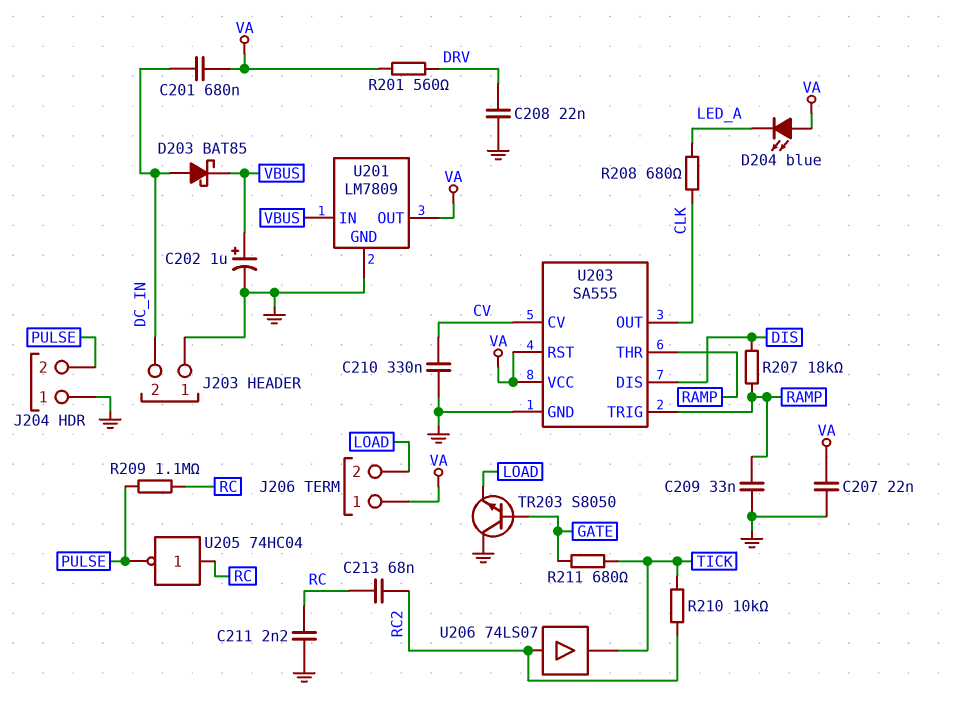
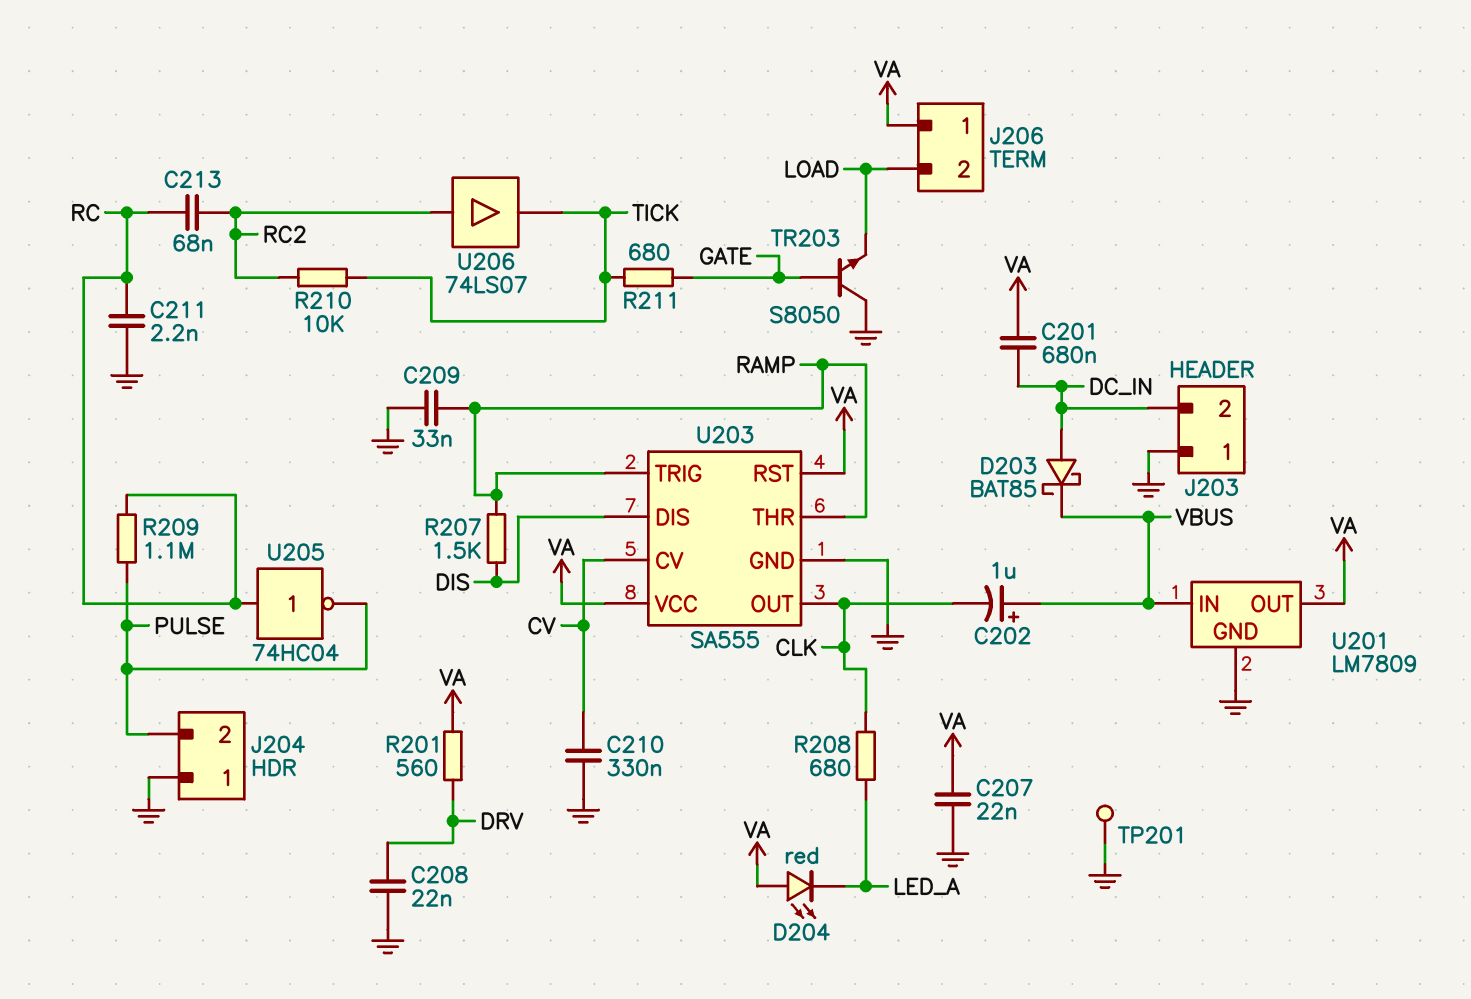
C202: 1uF (plus VBUS, minus GND) -> 1uF (plus VBUS, minus CLK)
D204: LED blue (A VA, K LED_A) -> LED red (A VA, K LED_A)
R207: 18k (DIS, RAMP) -> 1.5k (DIS, RAMP)
TP201: none -> test point (GND)

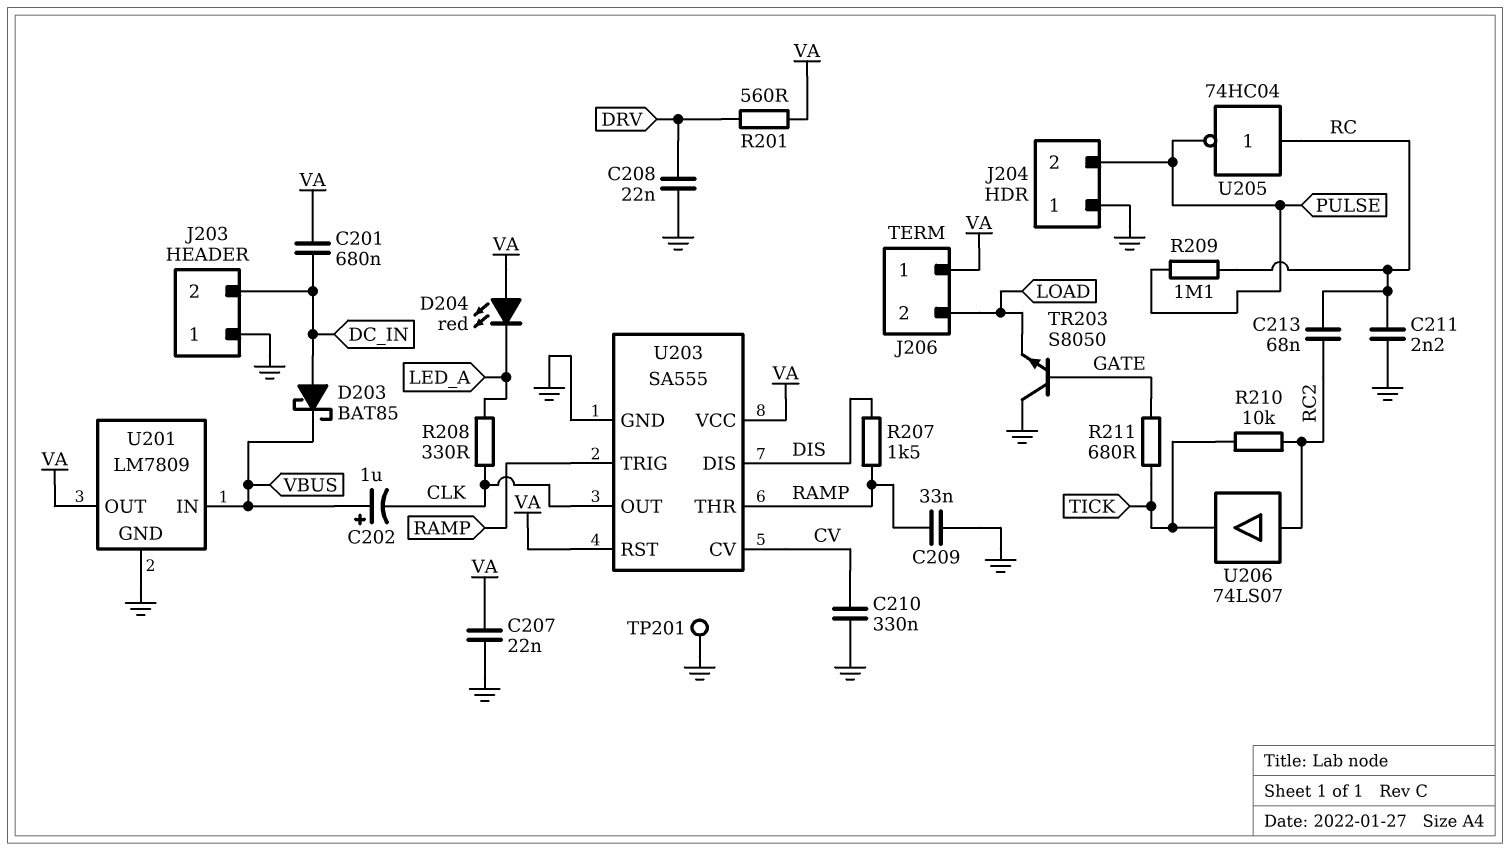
R208: 680 (CLK, LED_A) -> 330 (CLK, LED_A)

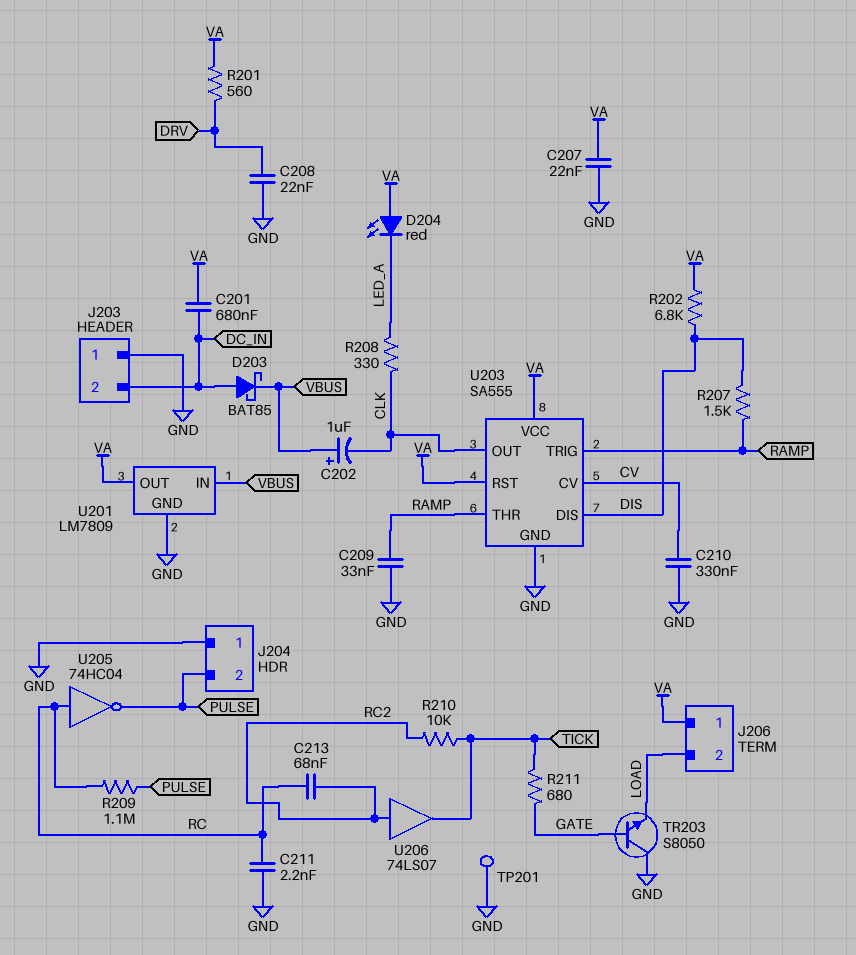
R202: none -> 6.8k (DIS, VA)

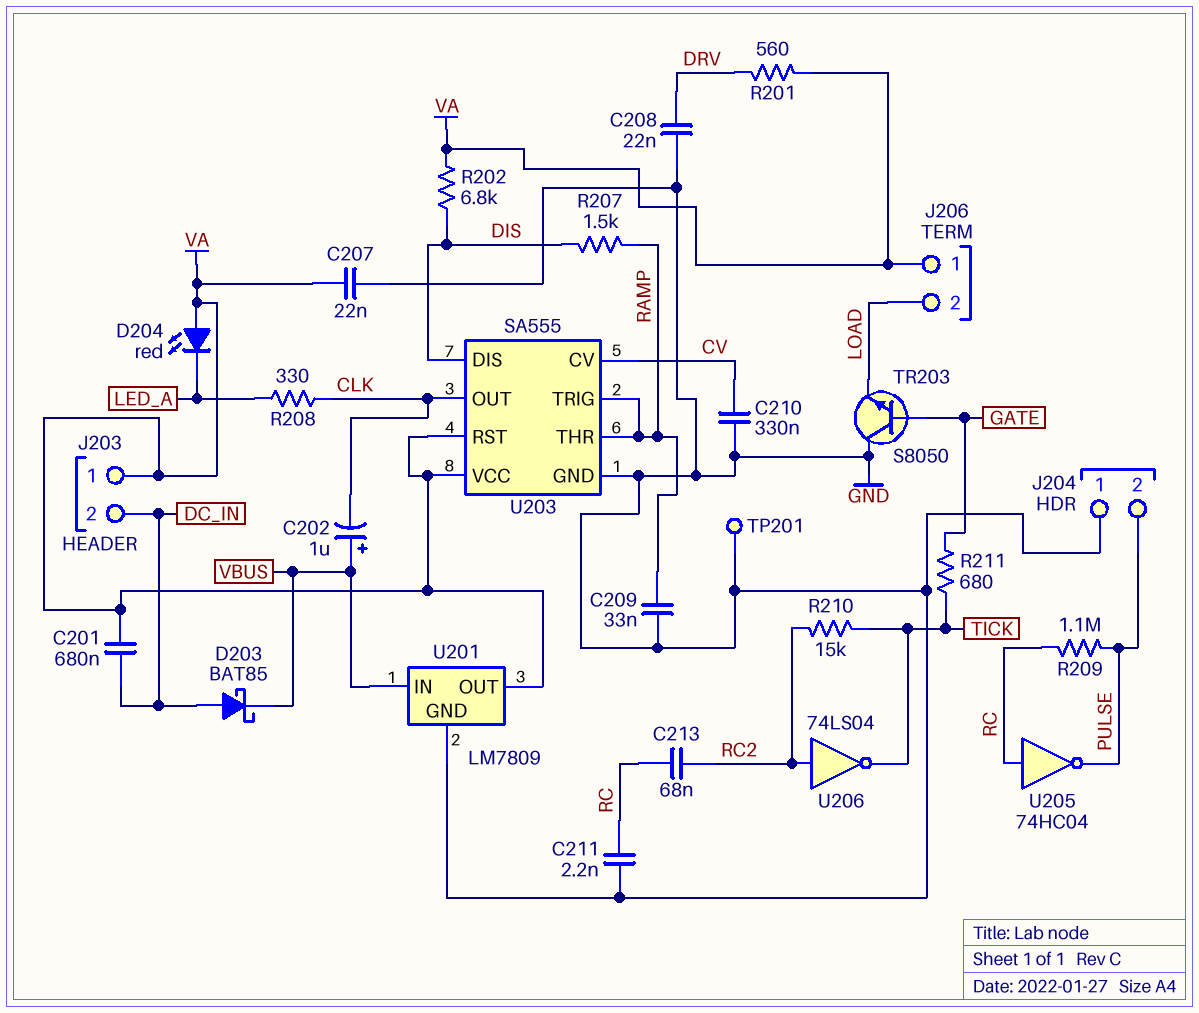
J203 pin 1: GND -> VA
R210: 10k (RC2, TICK) -> 15k (RC2, TICK)
U206: buffer 74LS07 (in RC2, out TICK) -> NOT 74LS04 (in RC2, out TICK)

